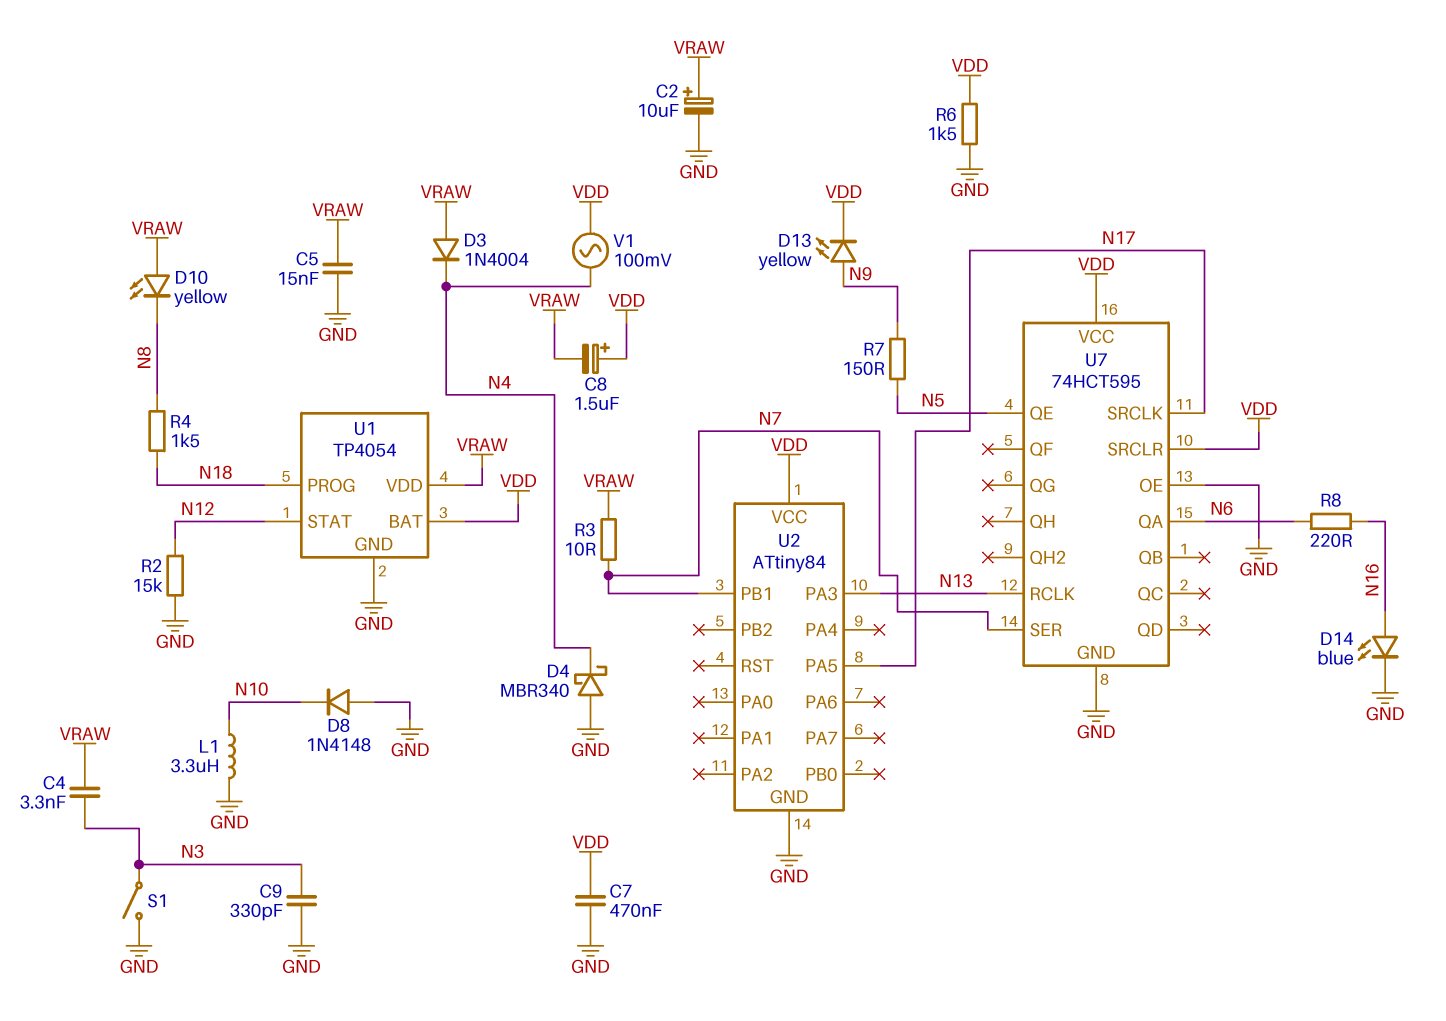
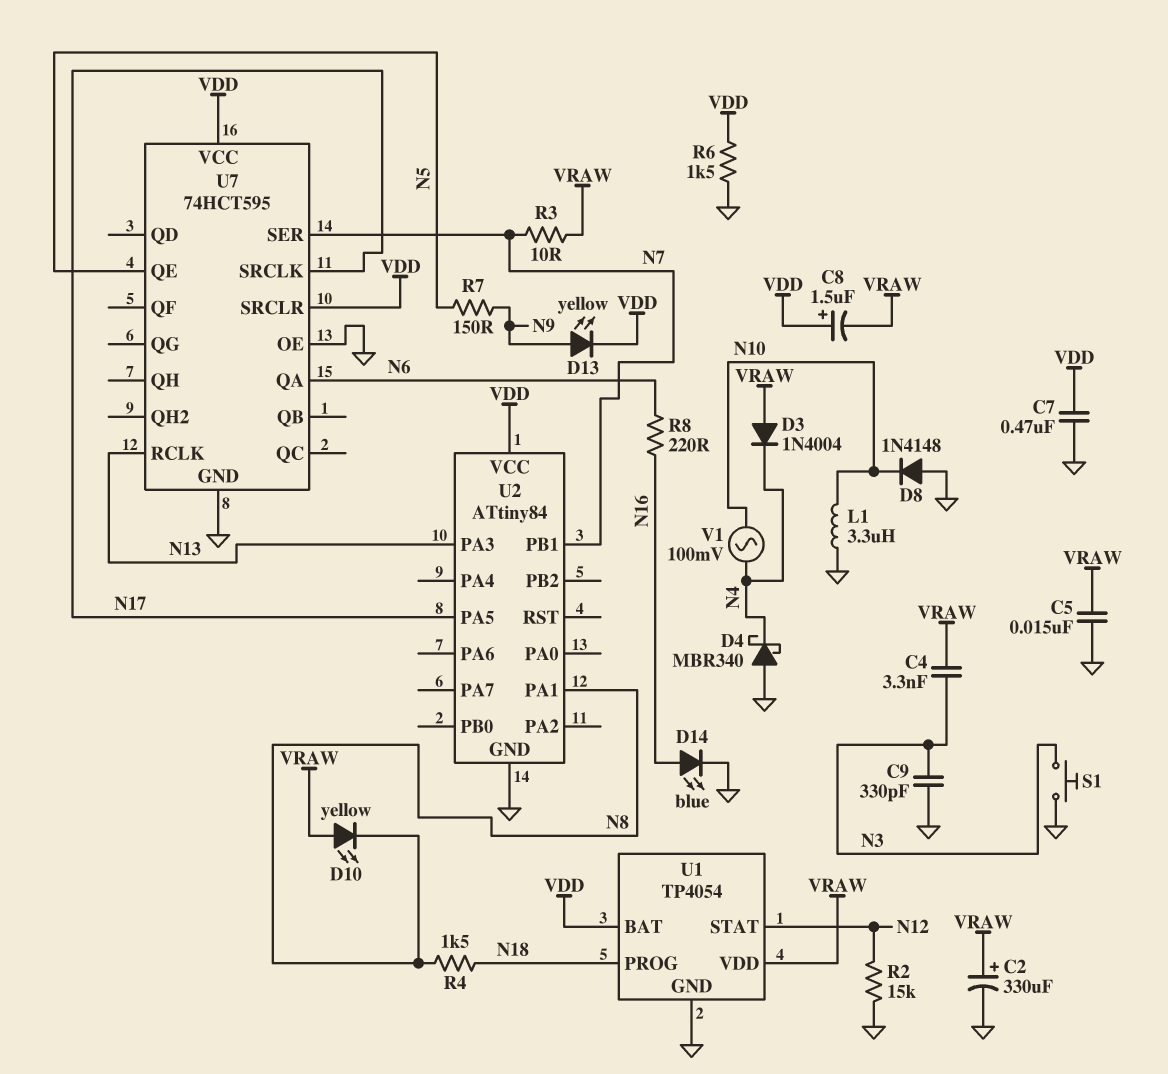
C2: 10uF (plus VRAW, minus GND) -> 330uF (plus VRAW, minus GND)
S1: switch (GND, N3) -> button (GND, N3)
U2 pin PA1: none -> N8
V1: AC 100mV (N4, VDD) -> AC 100mV (N4, N10)

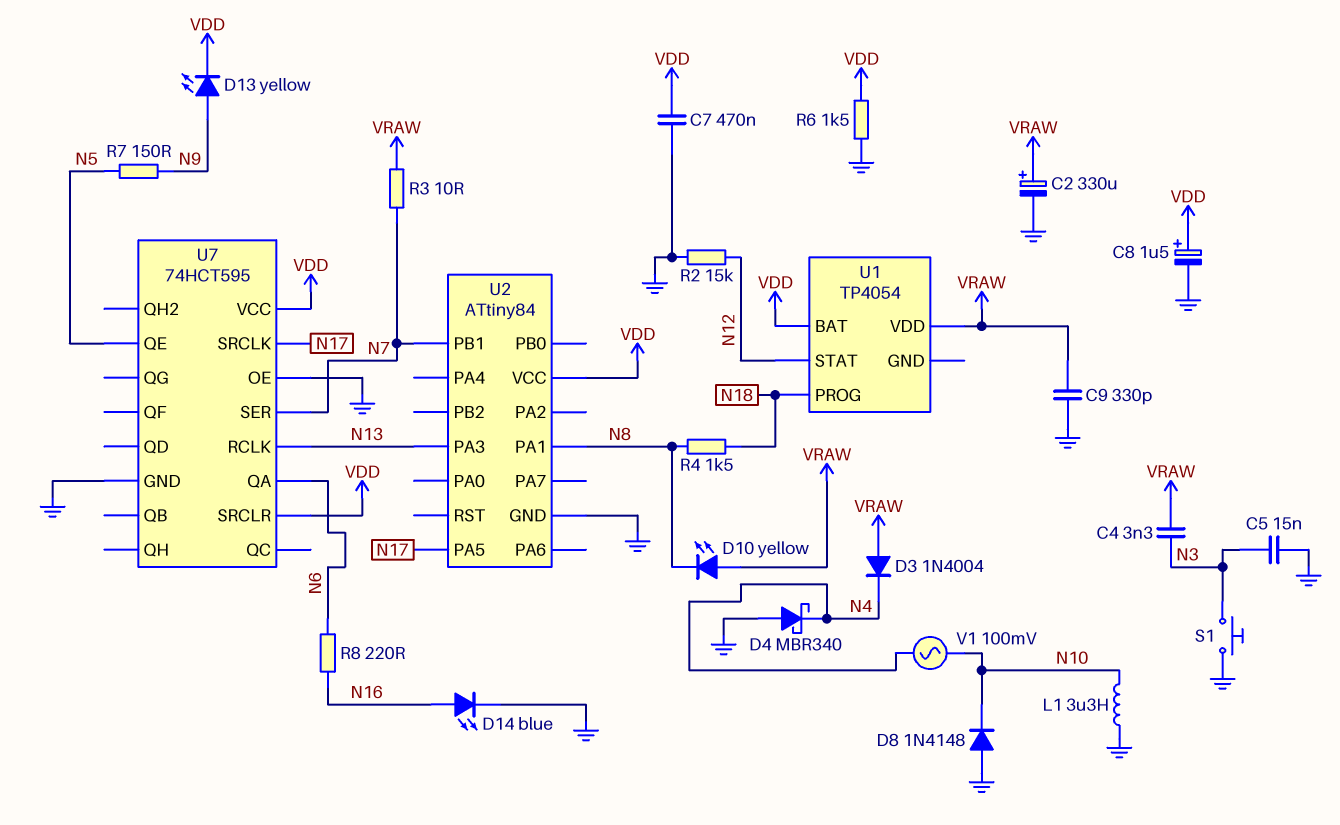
C5: 15nF (GND, VRAW) -> 15nF (GND, N3)
C8: 1.5uF (plus VDD, minus VRAW) -> 1.5uF (plus VDD, minus GND)
C9: 330pF (GND, N3) -> 330pF (GND, VRAW)
U1 pin GND: GND -> none

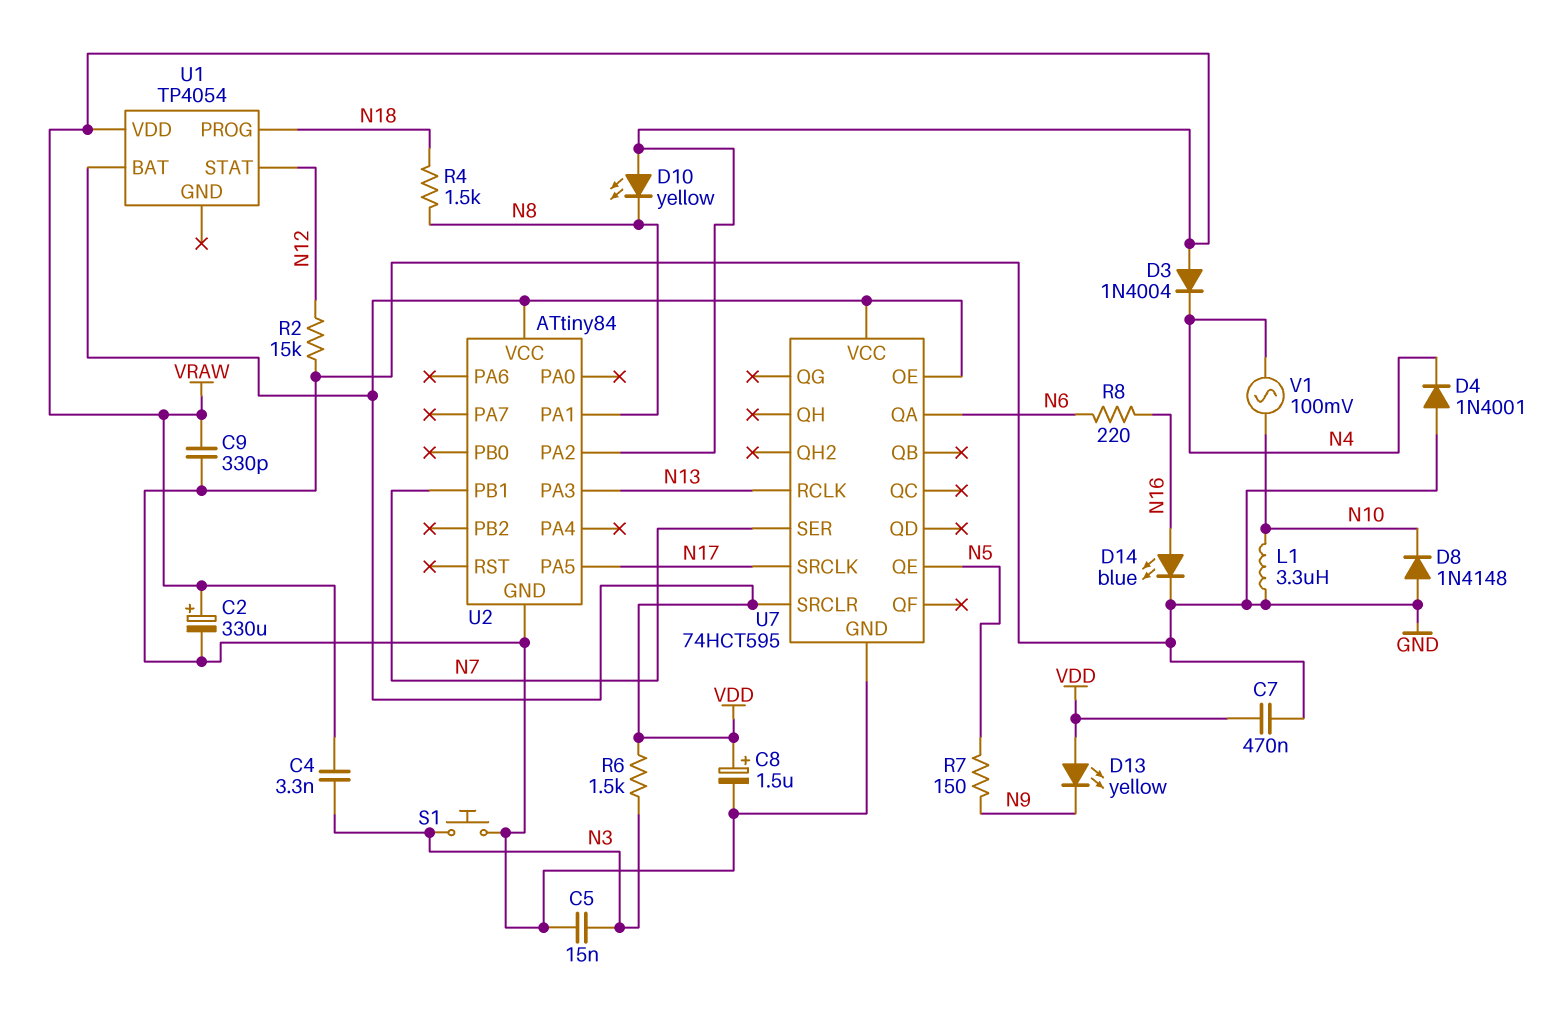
D4: schottky MBR340 (A GND, K N4) -> diode 1N4001 (A GND, K N4)
D13: LED yellow (A N9, K VDD) -> LED yellow (A VDD, K N9)
R3: 10 (N7, VRAW) -> none
R6: 1.5k (GND, VDD) -> 1.5k (N3, VDD)
U2 pin PA2: none -> VRAW
U7 pin OE: GND -> VDD

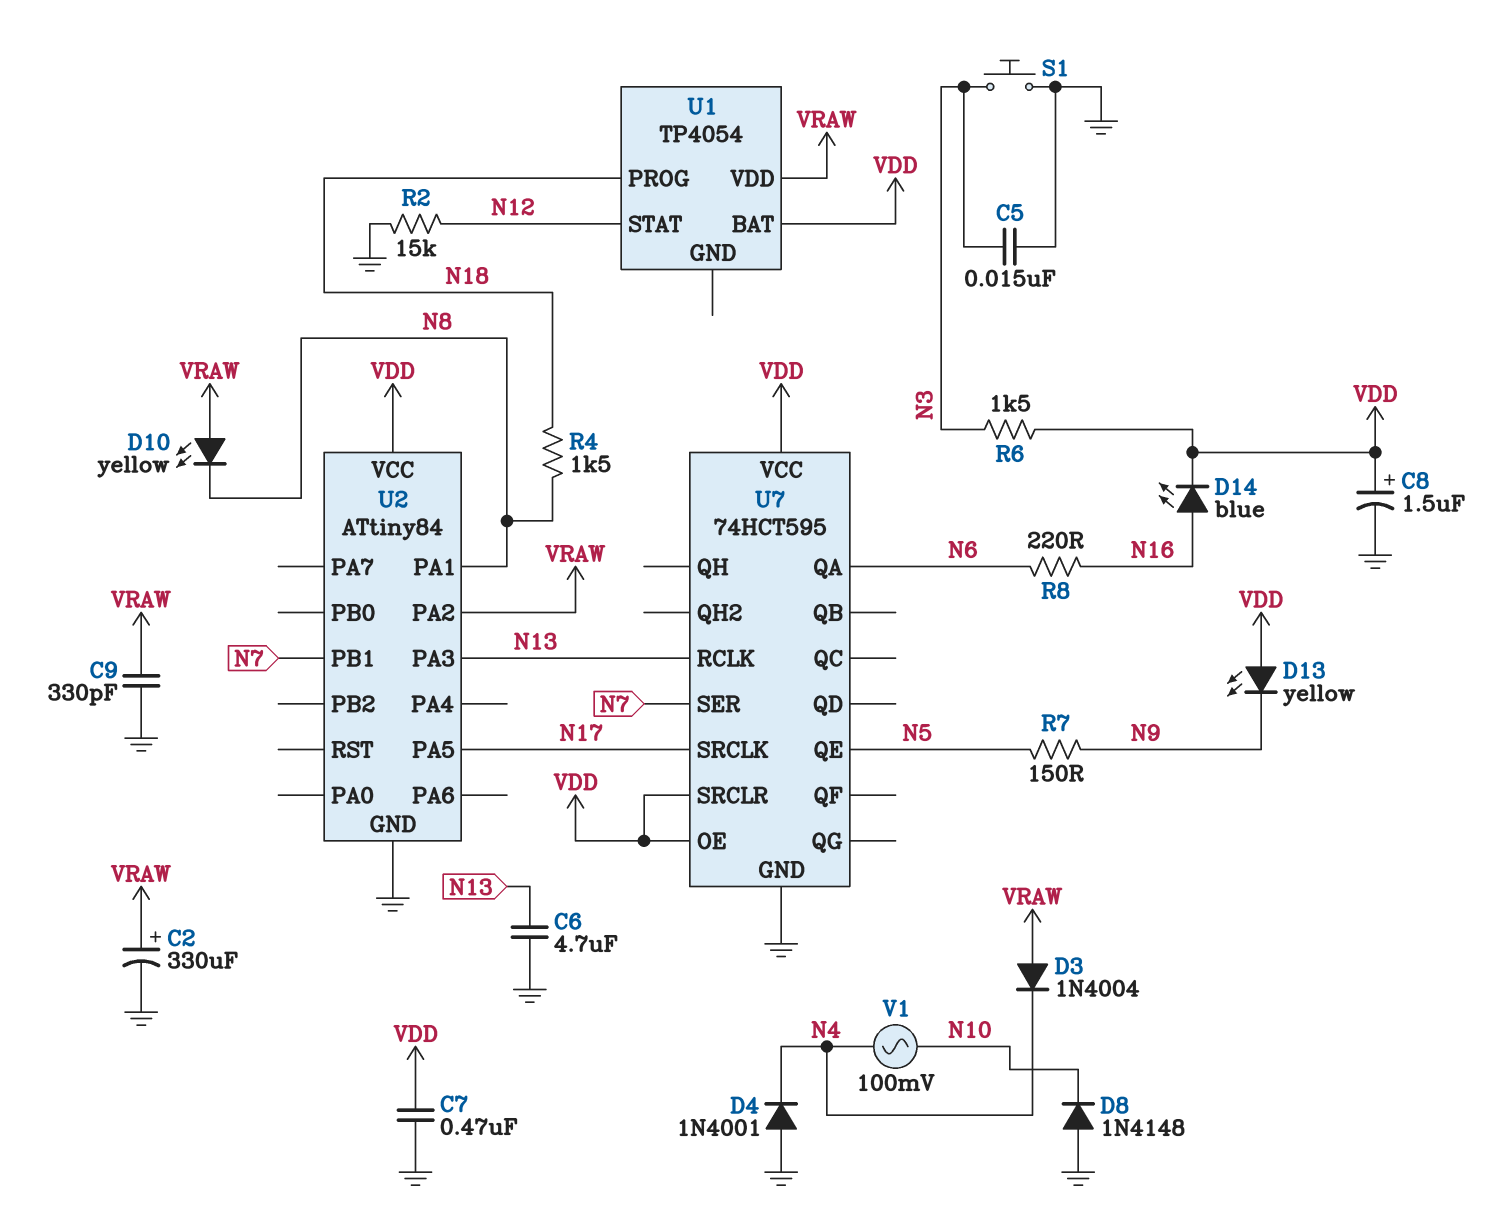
C4: 3.3nF (N3, VRAW) -> none
C6: none -> 4.7uF (GND, N13)
D14: LED blue (A N16, K GND) -> LED blue (A N16, K VDD)
L1: 3.3uH (GND, N10) -> none

